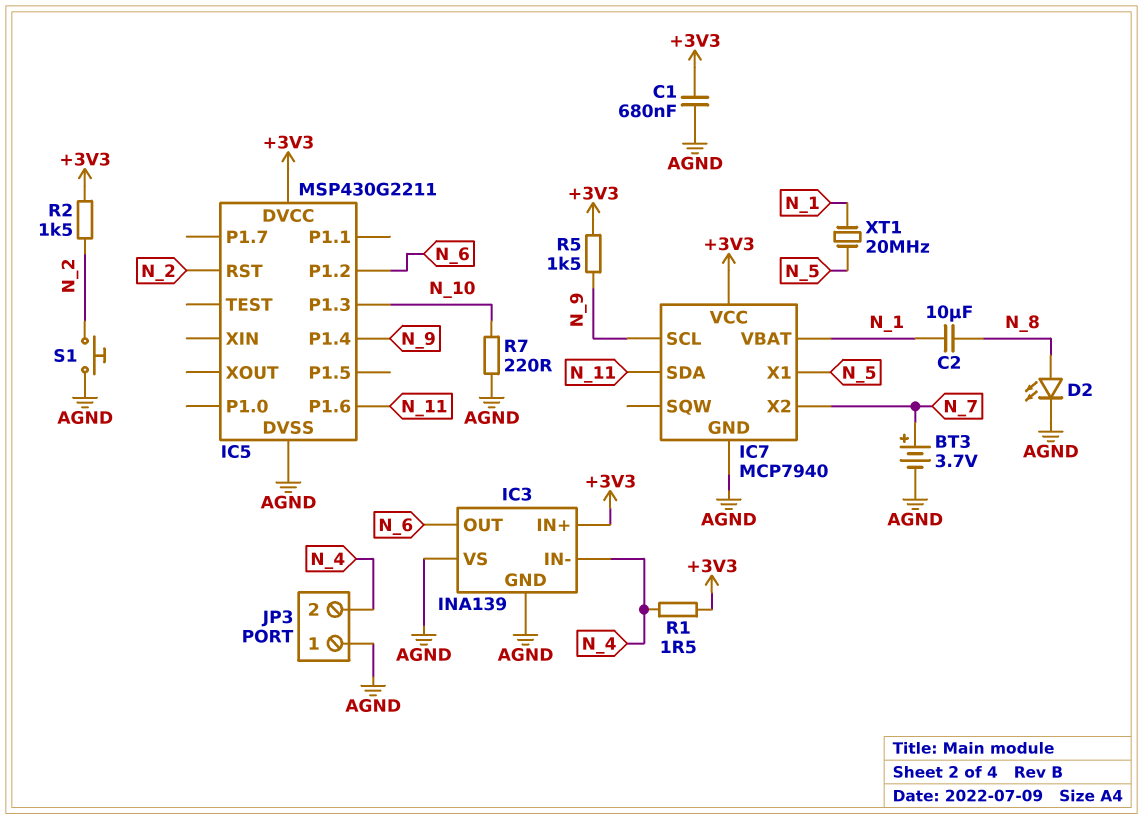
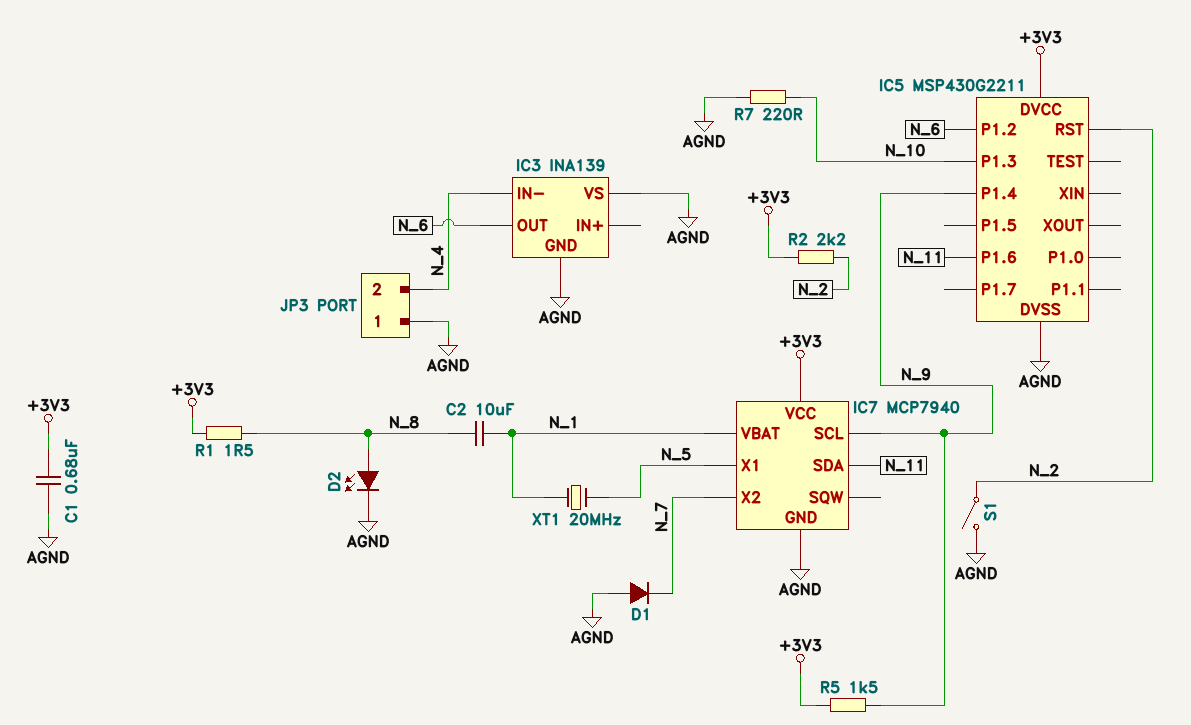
BT3: 3.7V (plus N_7, minus AGND) -> none
D1: none -> diode (A AGND, K N_7)
IC3 pin IN+: +3V3 -> none
R1: 1.5 (+3V3, N_4) -> 1.5 (+3V3, N_8)
R2: 1.5k (+3V3, N_2) -> 2.2k (+3V3, N_2)
S1: button (AGND, N_2) -> switch (AGND, N_2)

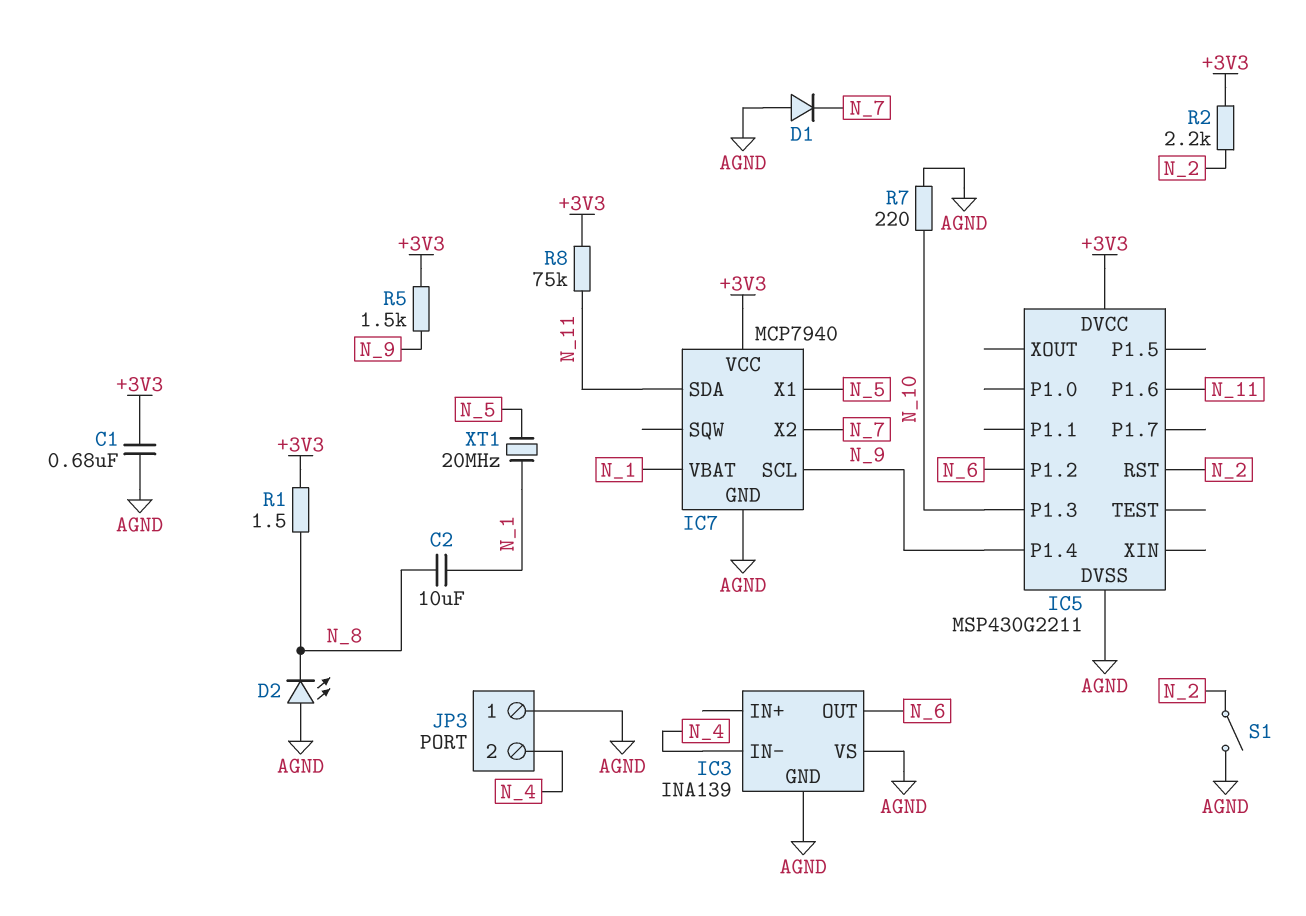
D2: LED (A N_8, K AGND) -> LED (A AGND, K N_8)
R8: none -> 75k (+3V3, N_11)

